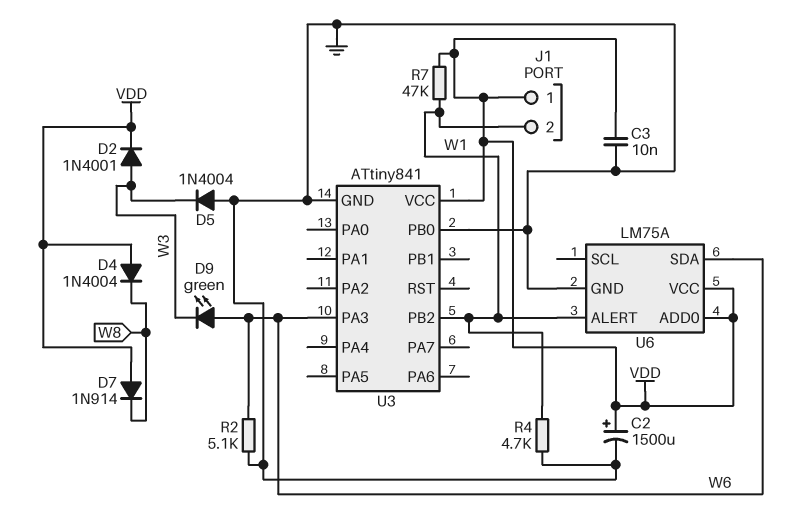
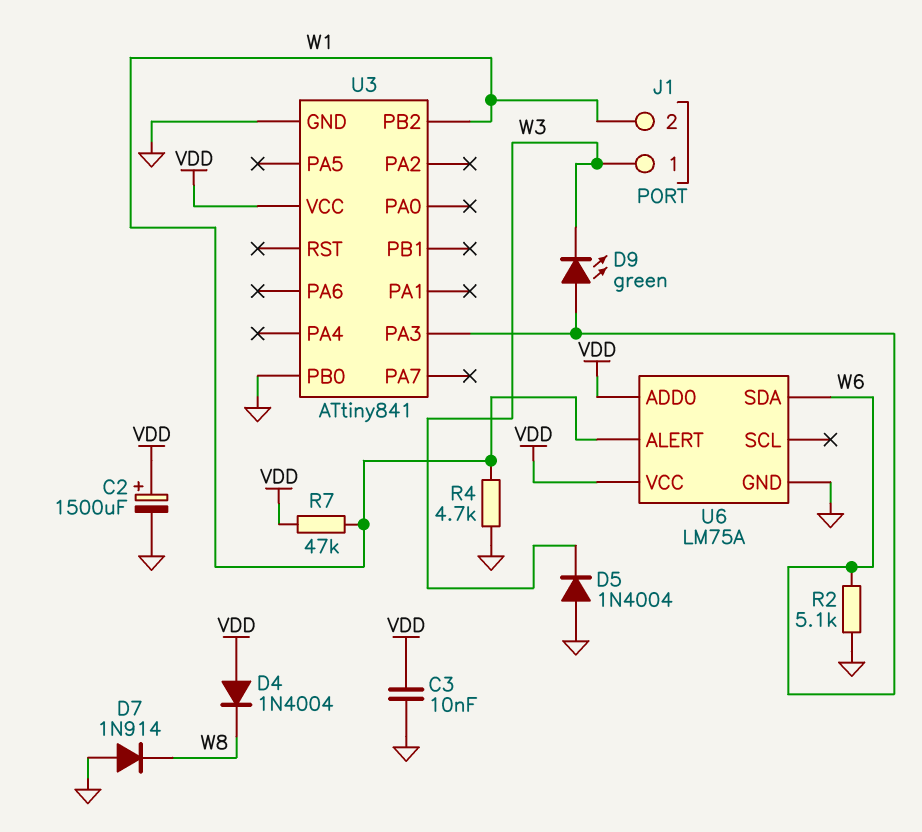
D2: diode 1N4001 (A W3, K VDD) -> none
D7: diode 1N914 (A VDD, K W8) -> diode 1N914 (A GND, K W8)
J1 pin 1: VDD -> W3

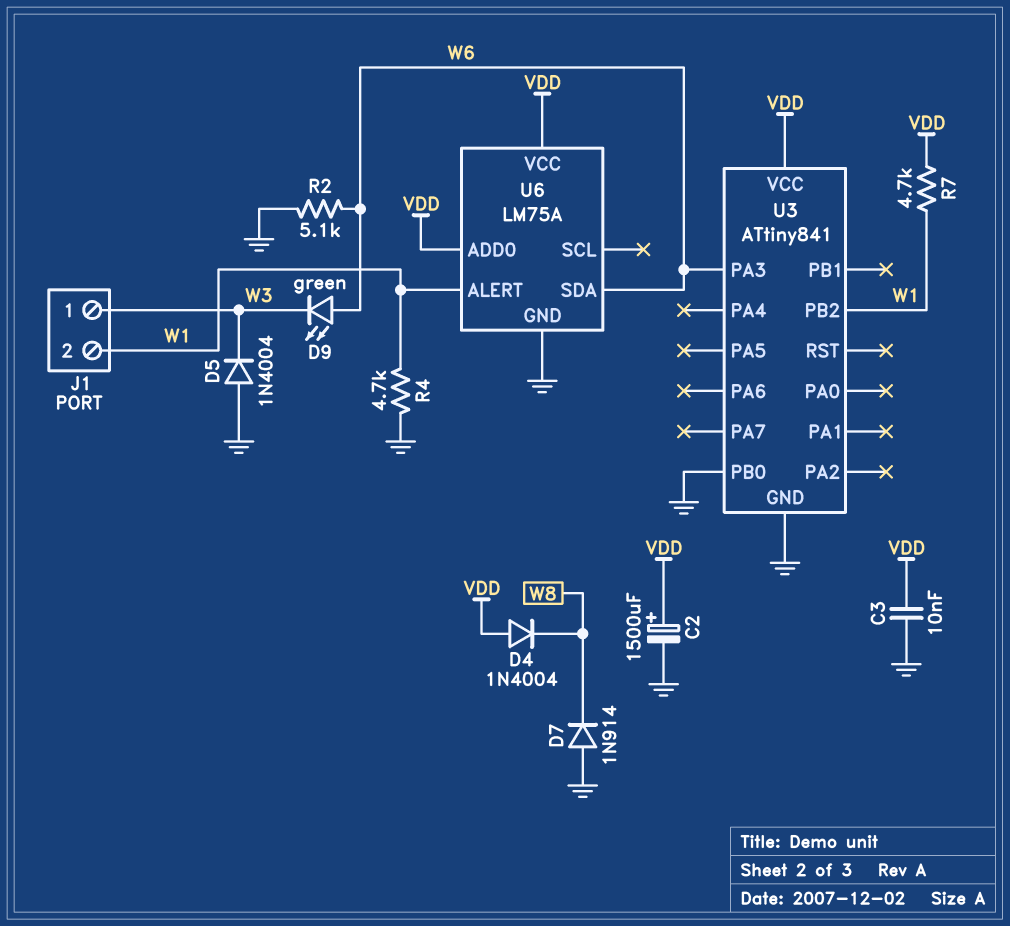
R7: 47k (VDD, W1) -> 4.7k (VDD, W1)

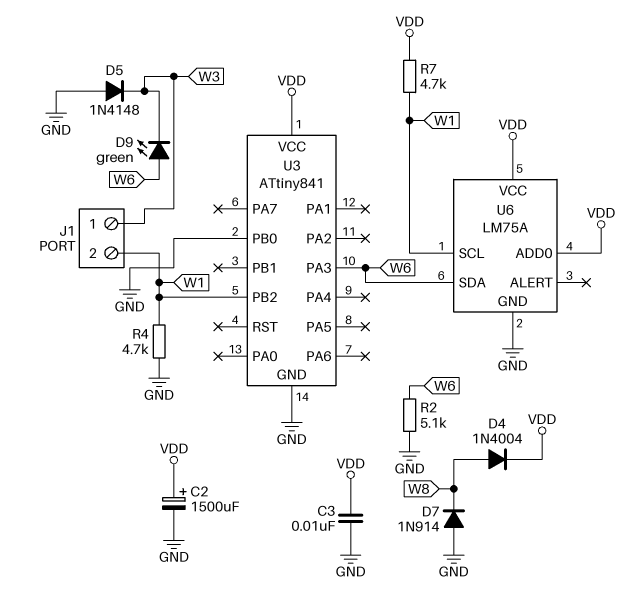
D4: diode 1N4004 (A VDD, K W8) -> diode 1N4004 (A W8, K VDD)
D5: diode 1N4004 (A GND, K W3) -> diode 1N4148 (A GND, K W3)
U6 pin ALERT: W1 -> none
U6 pin SCL: none -> W1

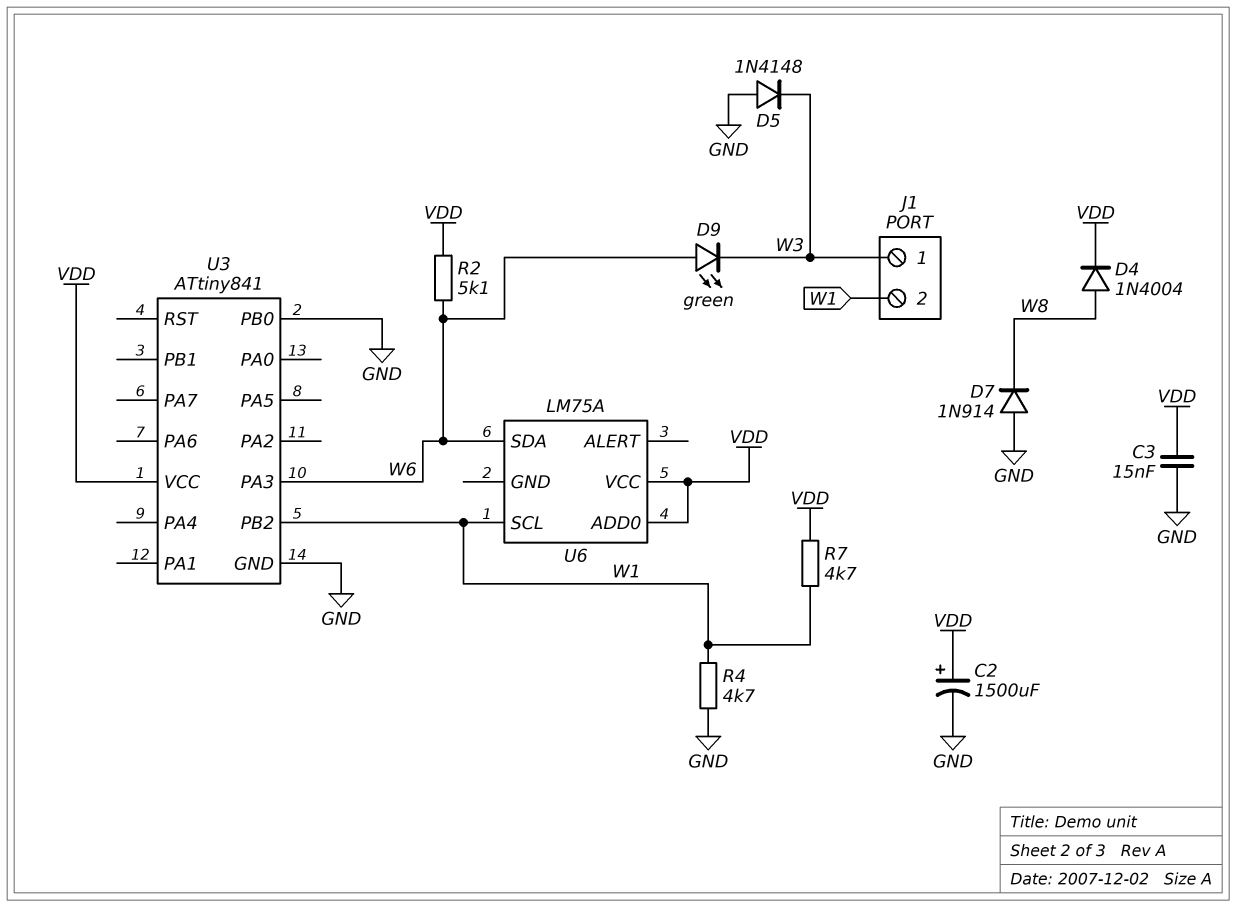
C3: 10nF (GND, VDD) -> 15nF (GND, VDD)
R2: 5.1k (GND, W6) -> 5.1k (VDD, W6)
U6 pin GND: GND -> none

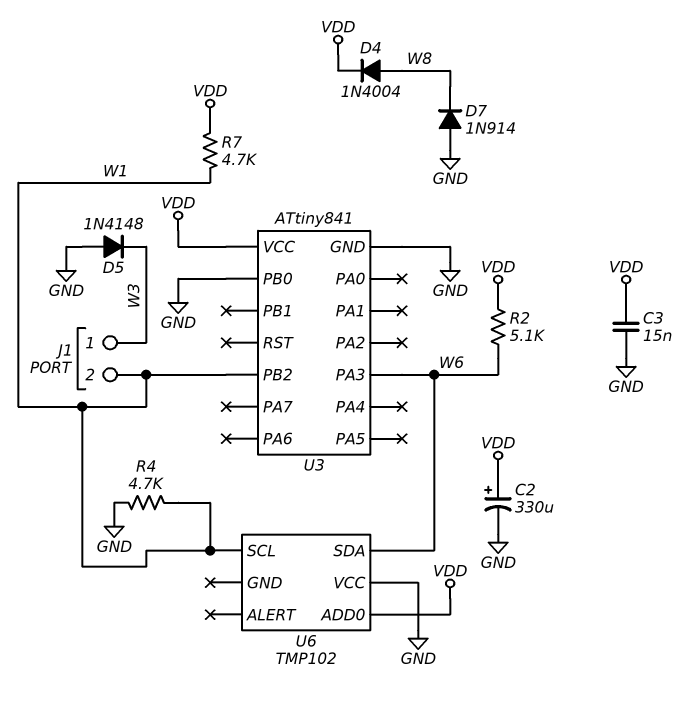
C2: 1500uF (plus VDD, minus GND) -> 330uF (plus VDD, minus GND)
D9: LED green (A W6, K W3) -> none
U6: LM75A -> TMP102
U6 pin VCC: VDD -> GND

